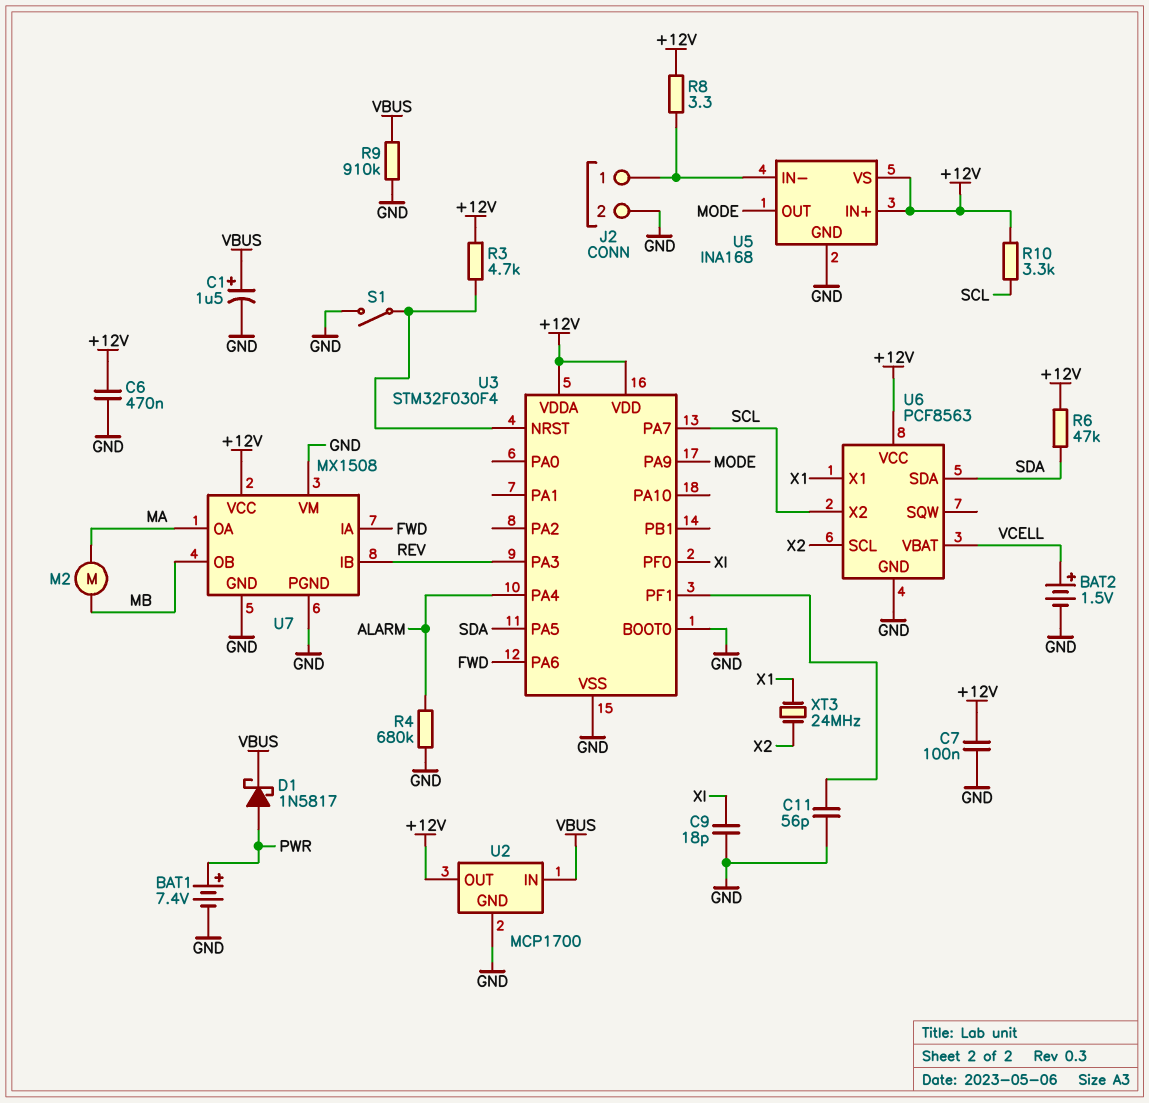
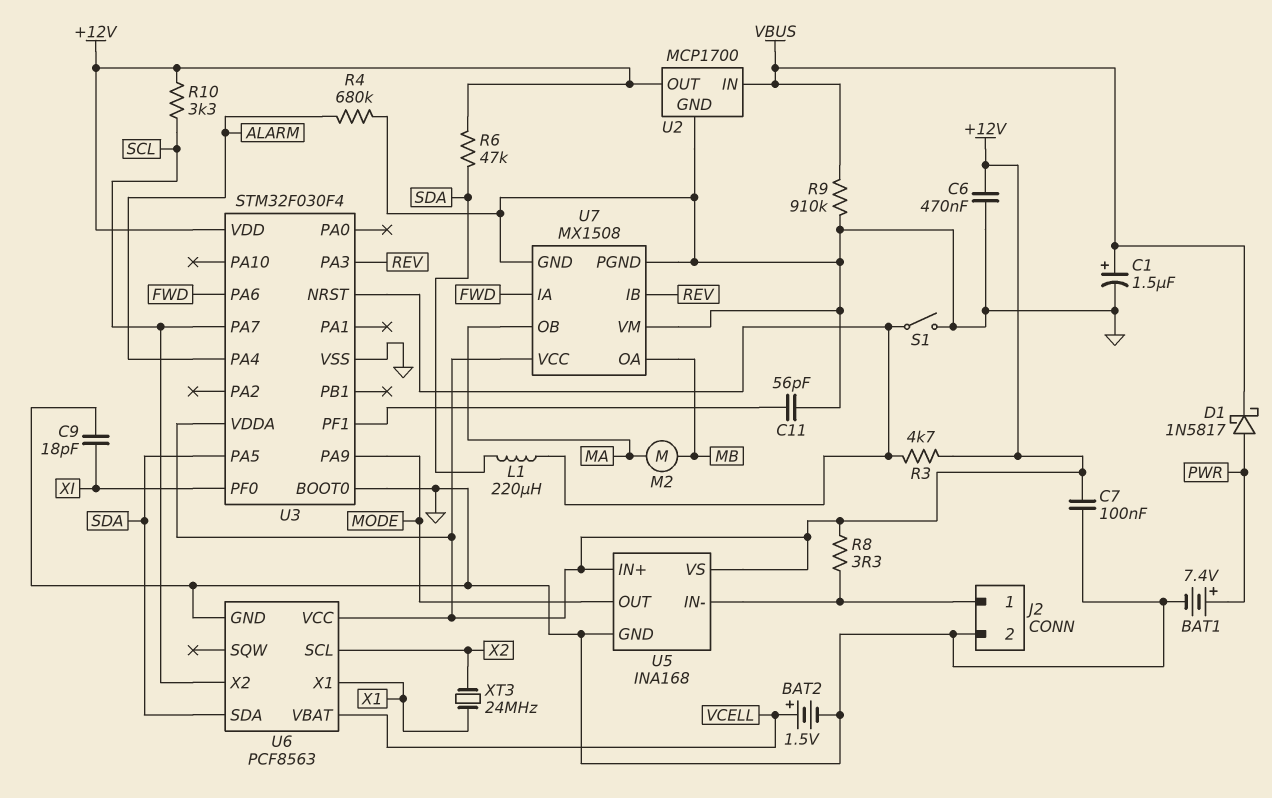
L1: none -> 220uH (SDA, U3/NRST)
U7 pin OA: MA -> MB
U7 pin OB: MB -> MA

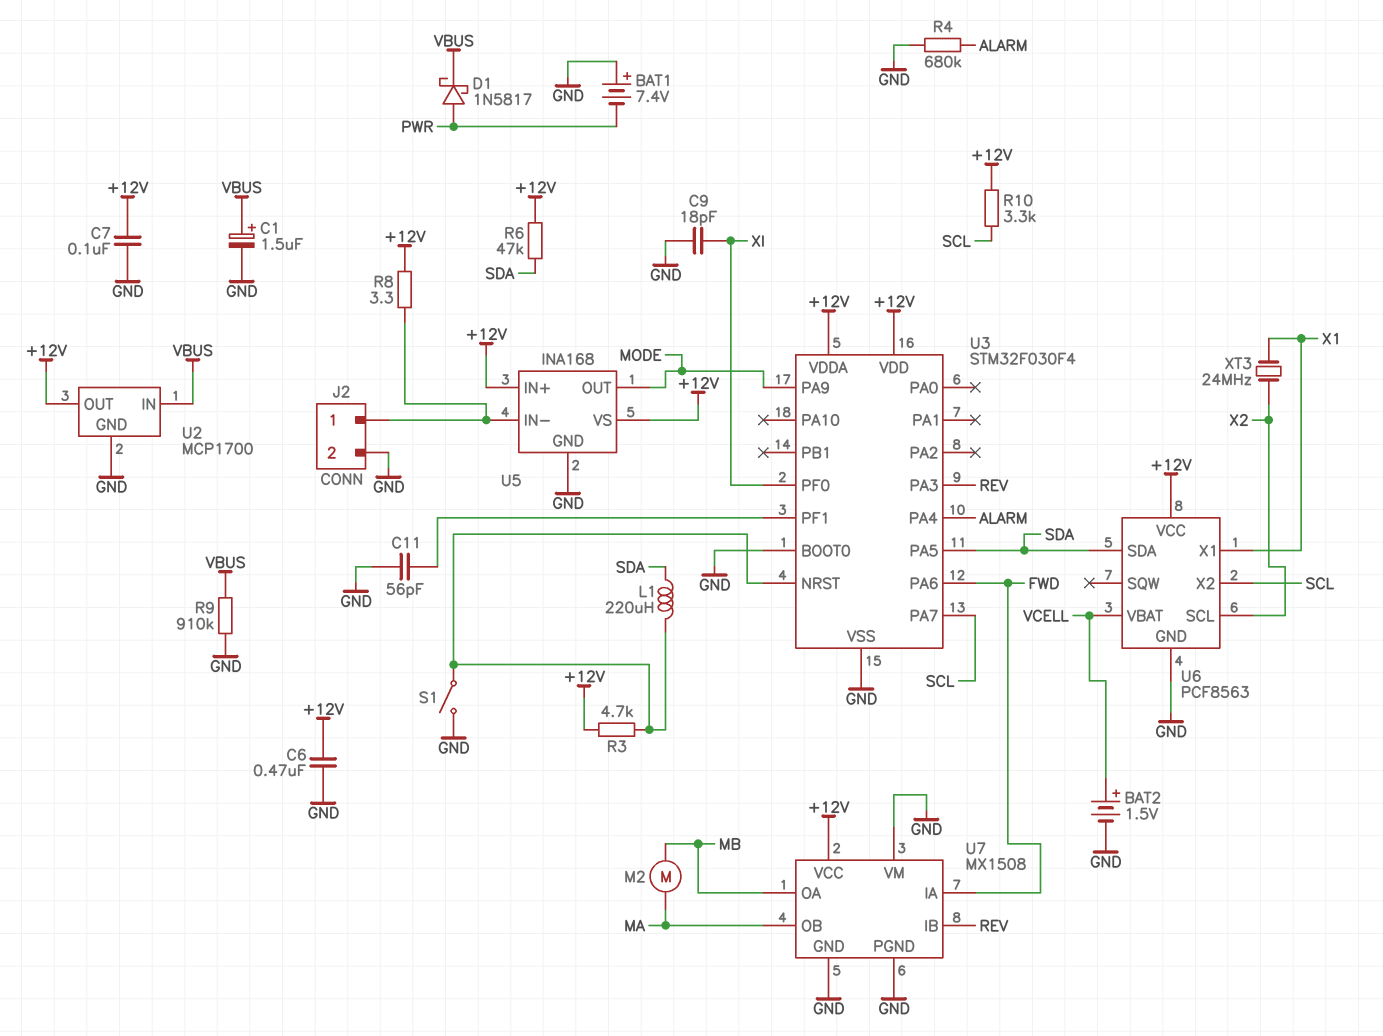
BAT1: 7.4V (plus PWR, minus GND) -> 7.4V (plus GND, minus PWR)

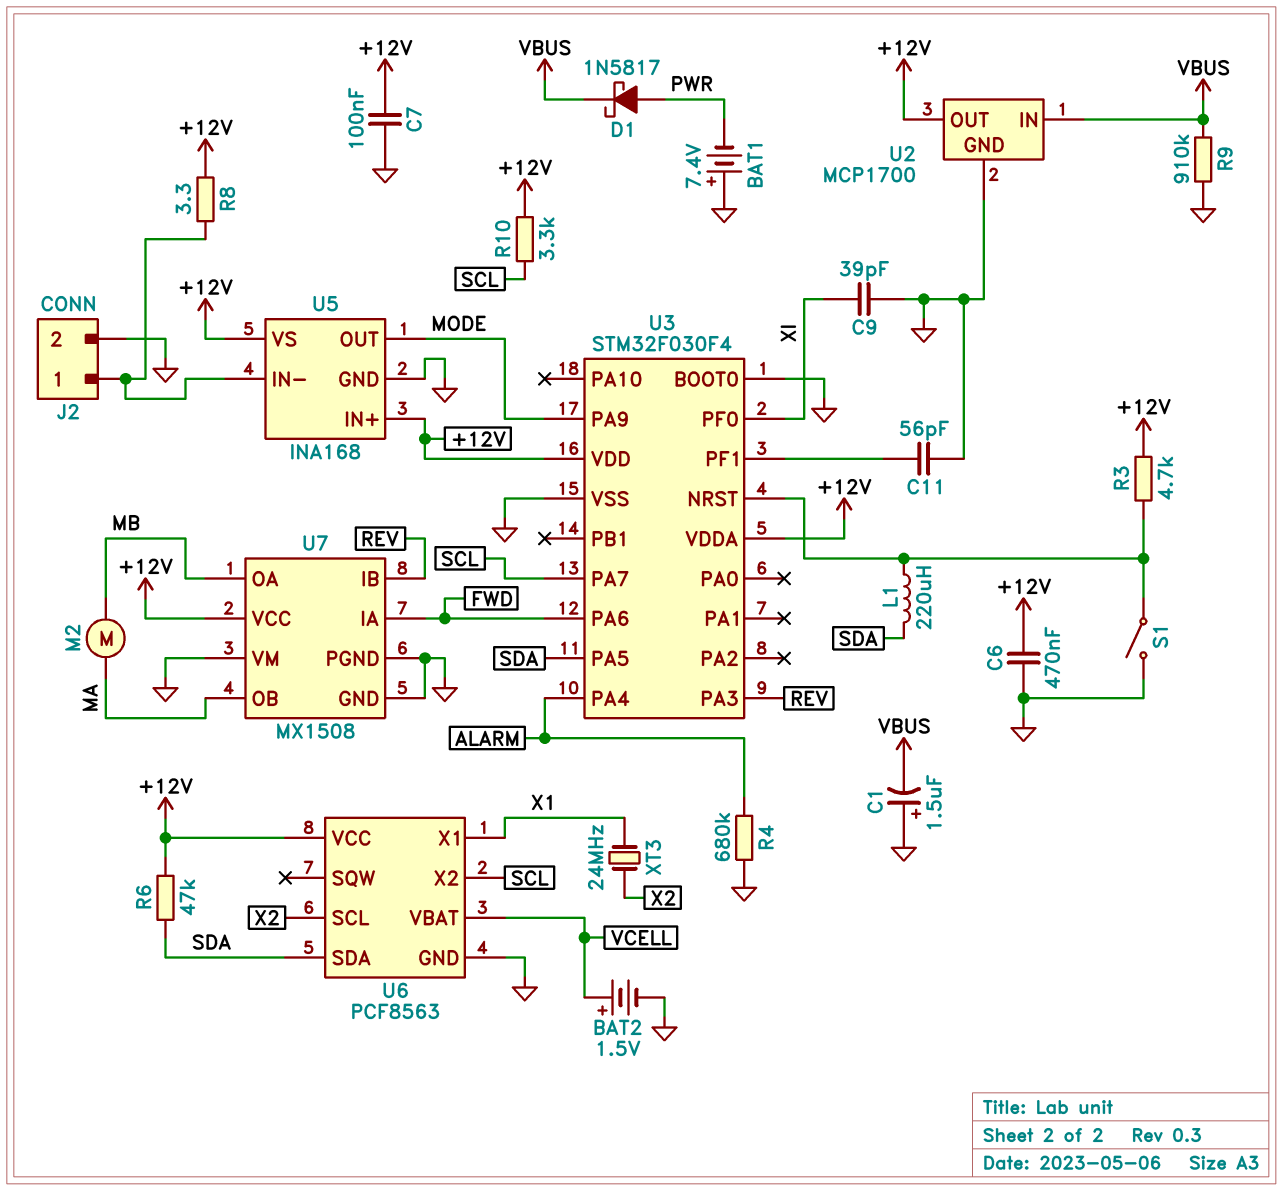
C1: 1.5uF (plus VBUS, minus GND) -> 1.5uF (plus GND, minus VBUS)
C9: 18pF (GND, XI) -> 39pF (GND, XI)

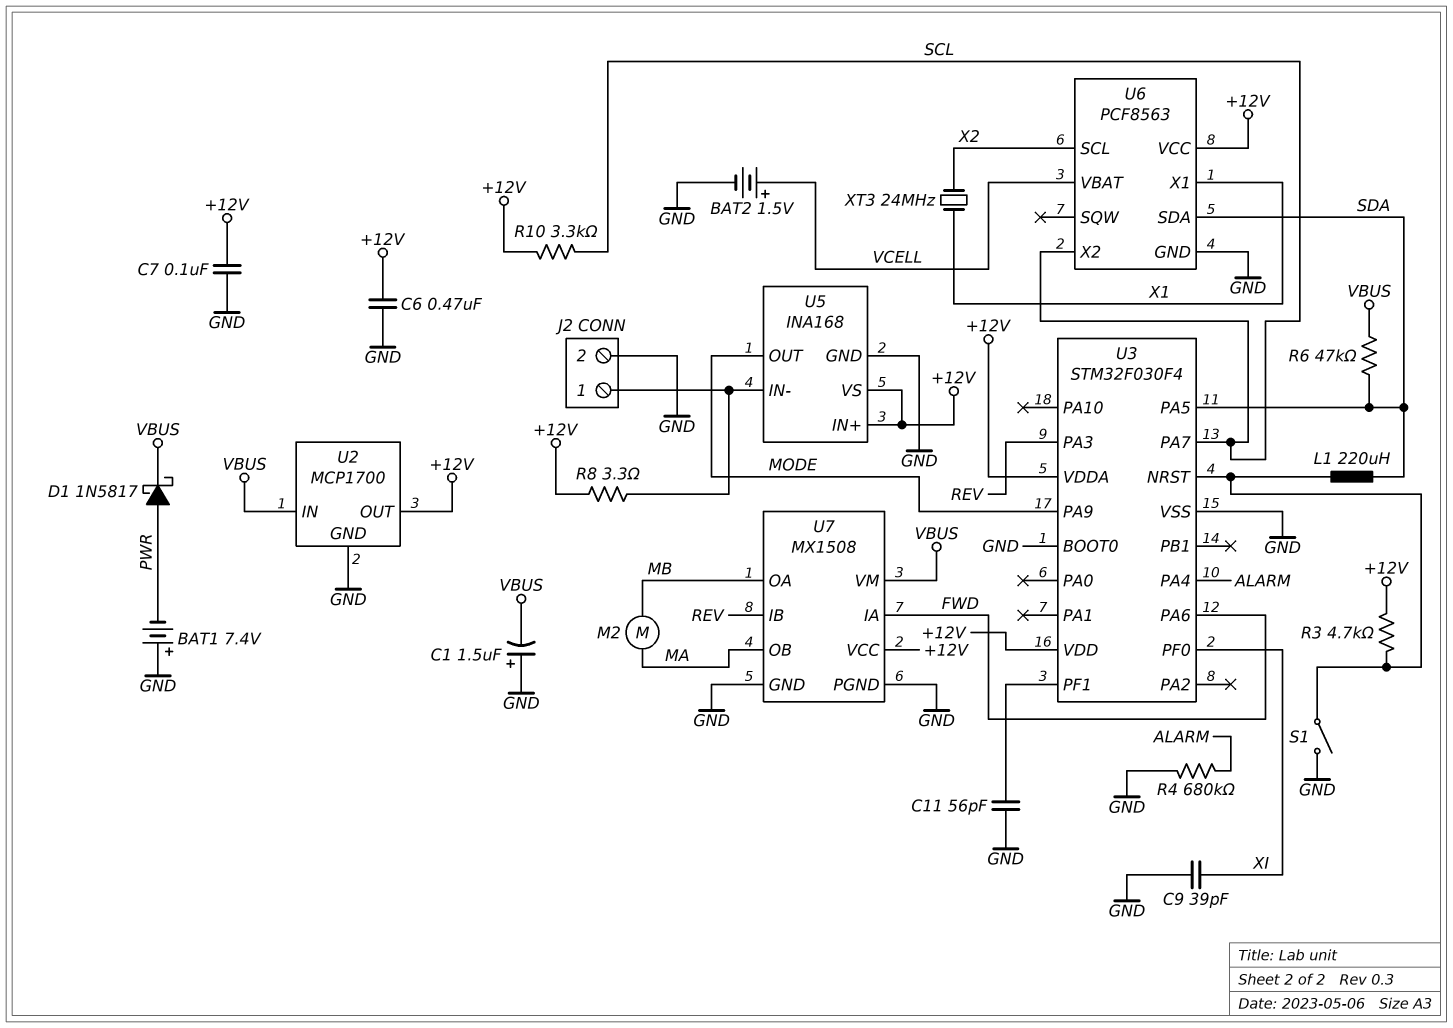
R6: 47k (+12V, SDA) -> 47k (SDA, VBUS)
R9: 910k (GND, VBUS) -> none
U7 pin VM: GND -> VBUS

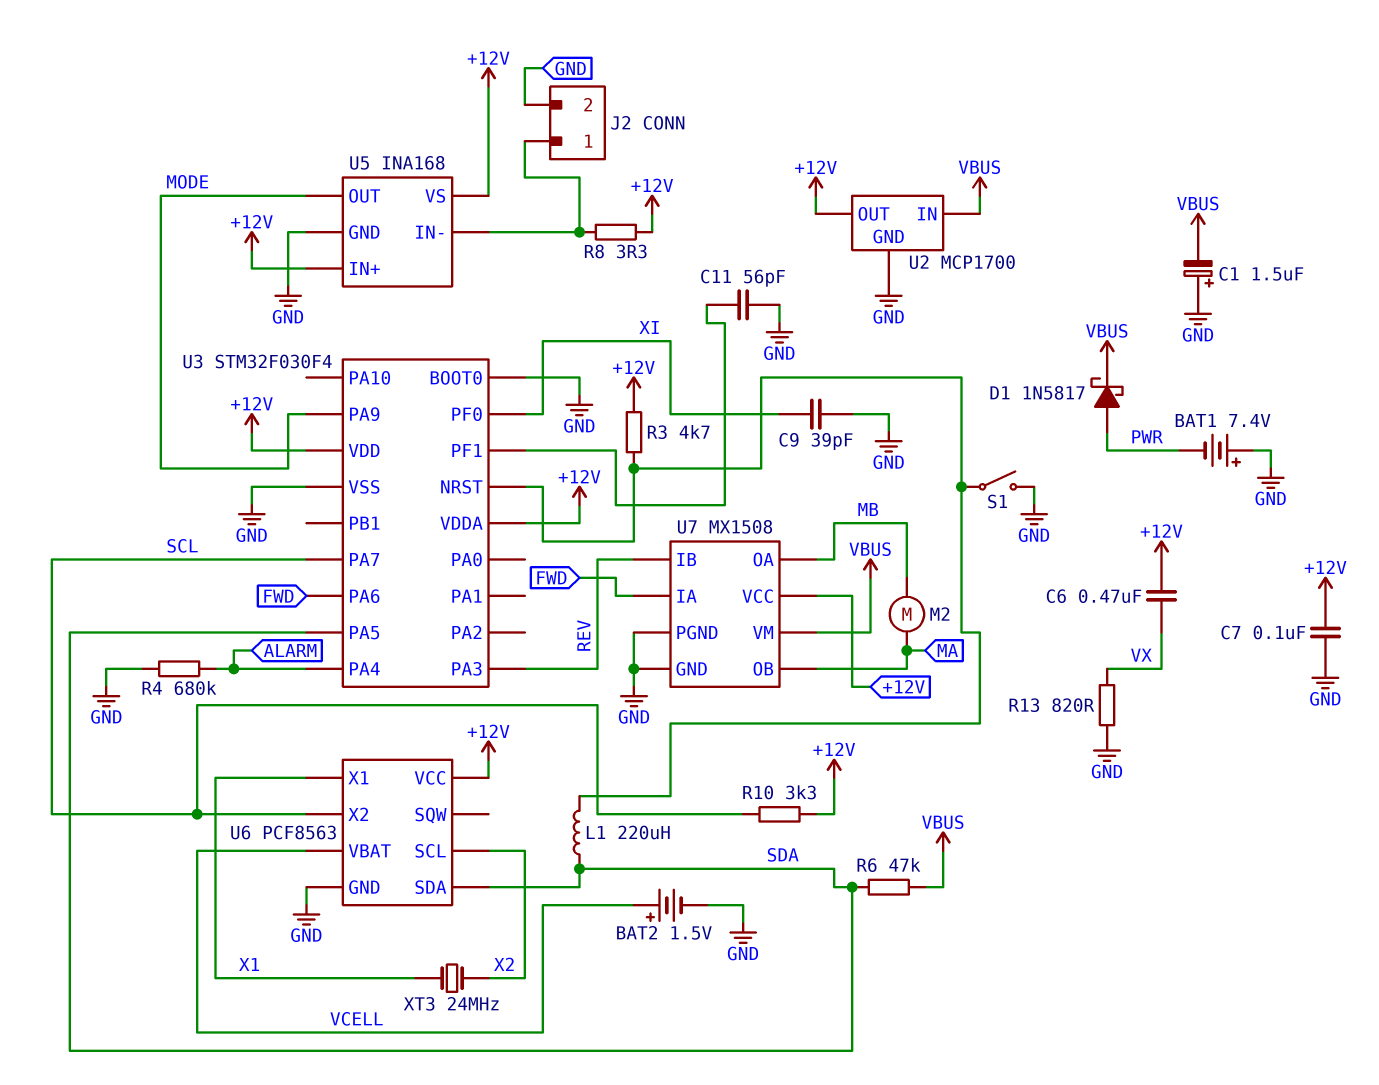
C6: 470nF (+12V, GND) -> 470nF (+12V, VX)
R13: none -> 820 (GND, VX)

